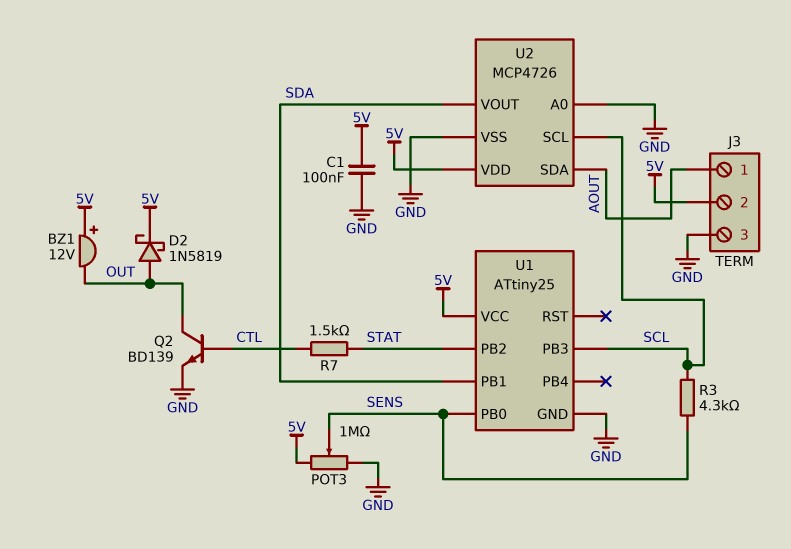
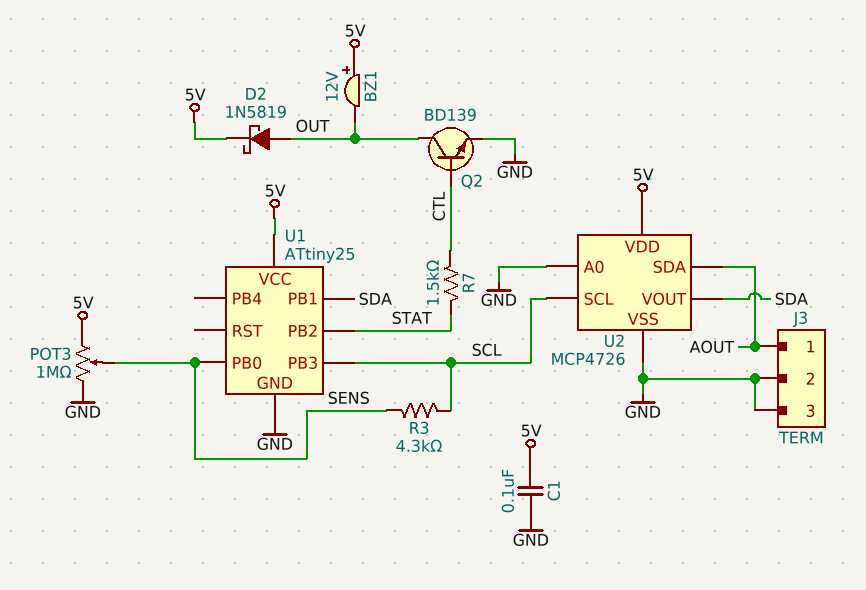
J3 pin 2: 5V -> GND

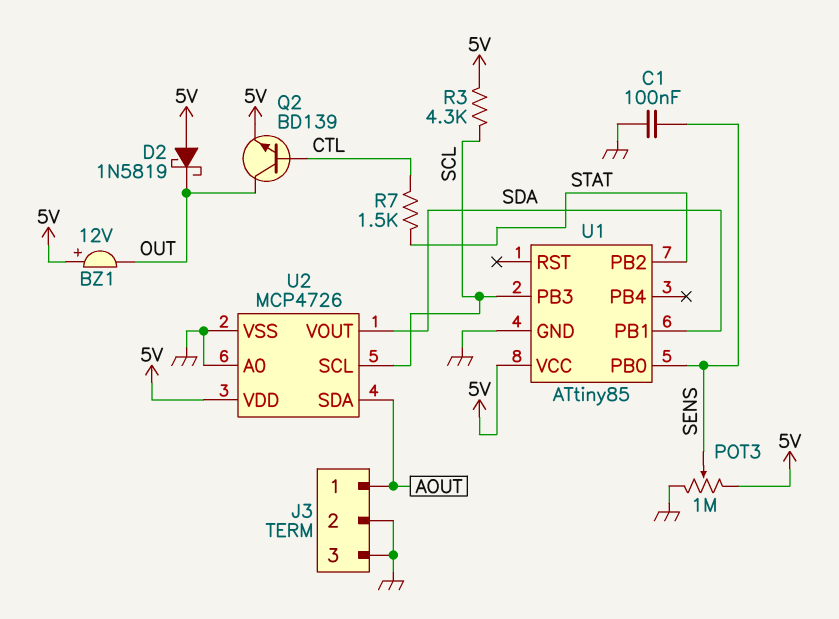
C1: 100nF (5V, GND) -> 100nF (GND, SENS)
D2: schottky 1N5819 (A OUT, K 5V) -> schottky 1N5819 (A 5V, K OUT)
Q2: NPN BD139 (B CTL, C OUT, E GND) -> NPN BD139 (B CTL, C OUT, E 5V)
R3: 4.3k (SCL, SENS) -> 4.3k (5V, SCL)
U1: ATtiny25 -> ATtiny85

